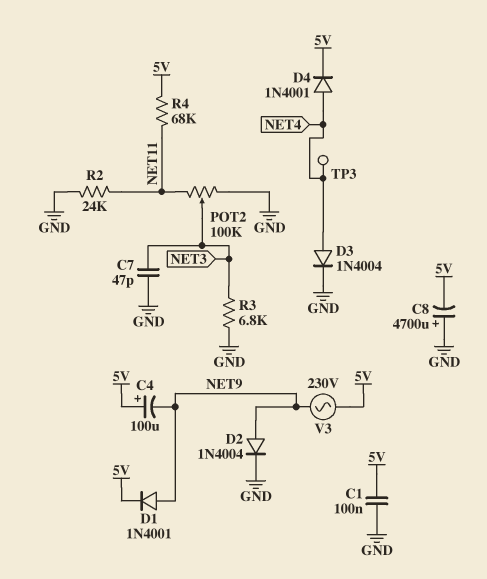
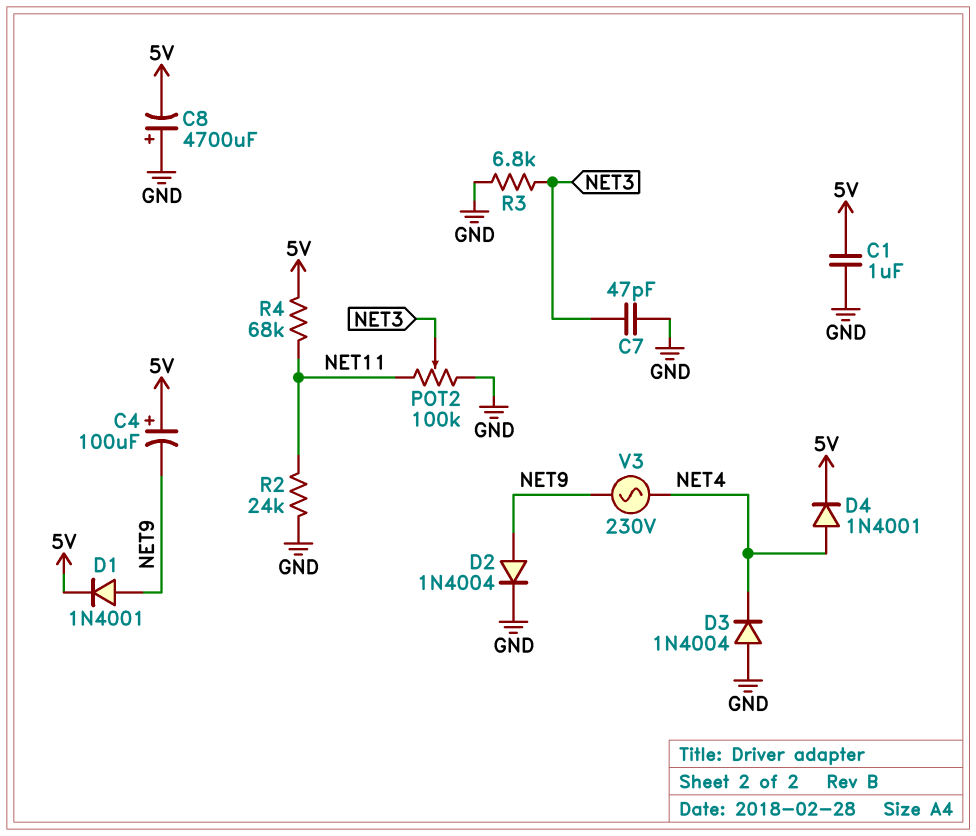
C1: 100nF (5V, GND) -> 1uF (5V, GND)
D3: diode 1N4004 (A NET4, K GND) -> diode 1N4004 (A GND, K NET4)
TP3: test point (NET4) -> none
V3: AC 230V (5V, NET9) -> AC 230V (NET4, NET9)

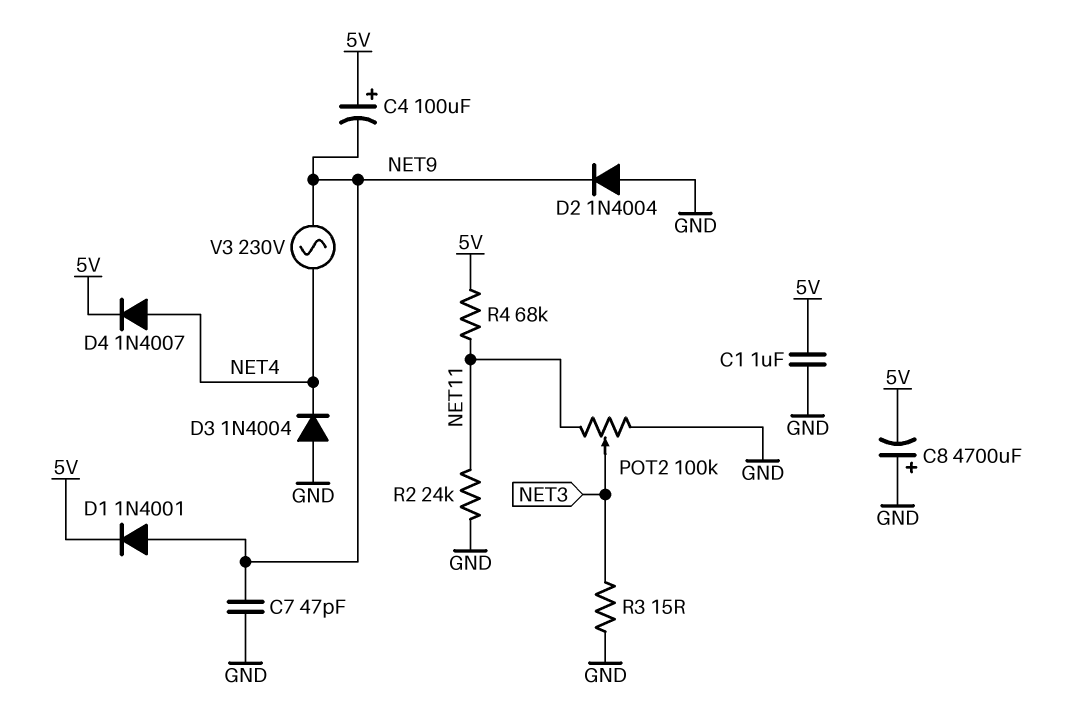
C7: 47pF (GND, NET3) -> 47pF (GND, NET9)
D2: diode 1N4004 (A NET9, K GND) -> diode 1N4004 (A GND, K NET9)
D4: diode 1N4001 (A NET4, K 5V) -> diode 1N4007 (A NET4, K 5V)
R3: 6.8k (GND, NET3) -> 15 (GND, NET3)

